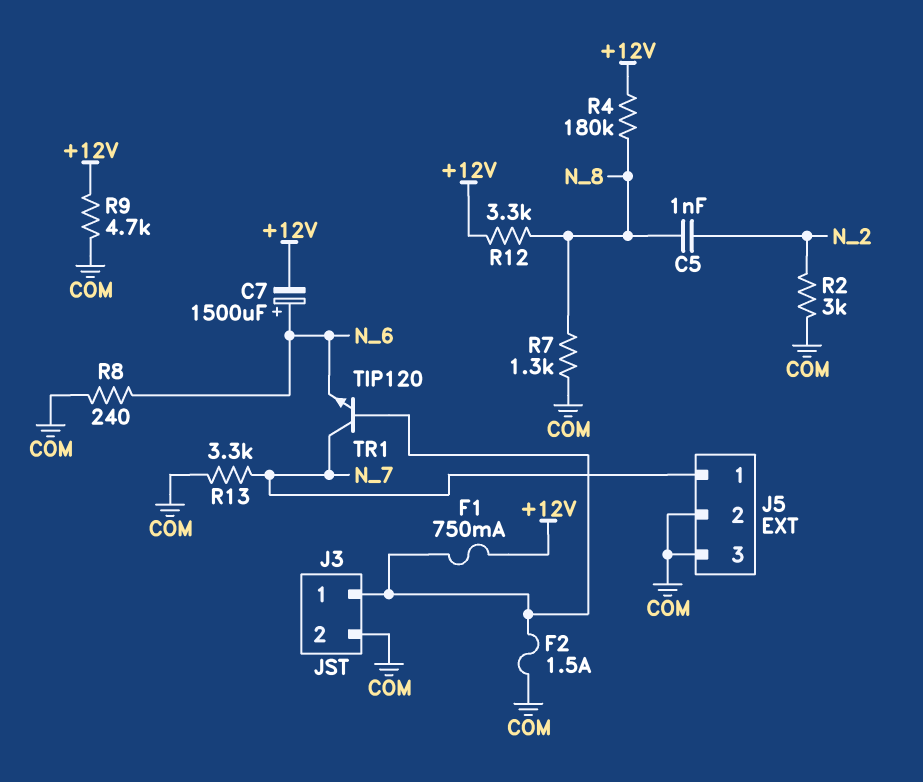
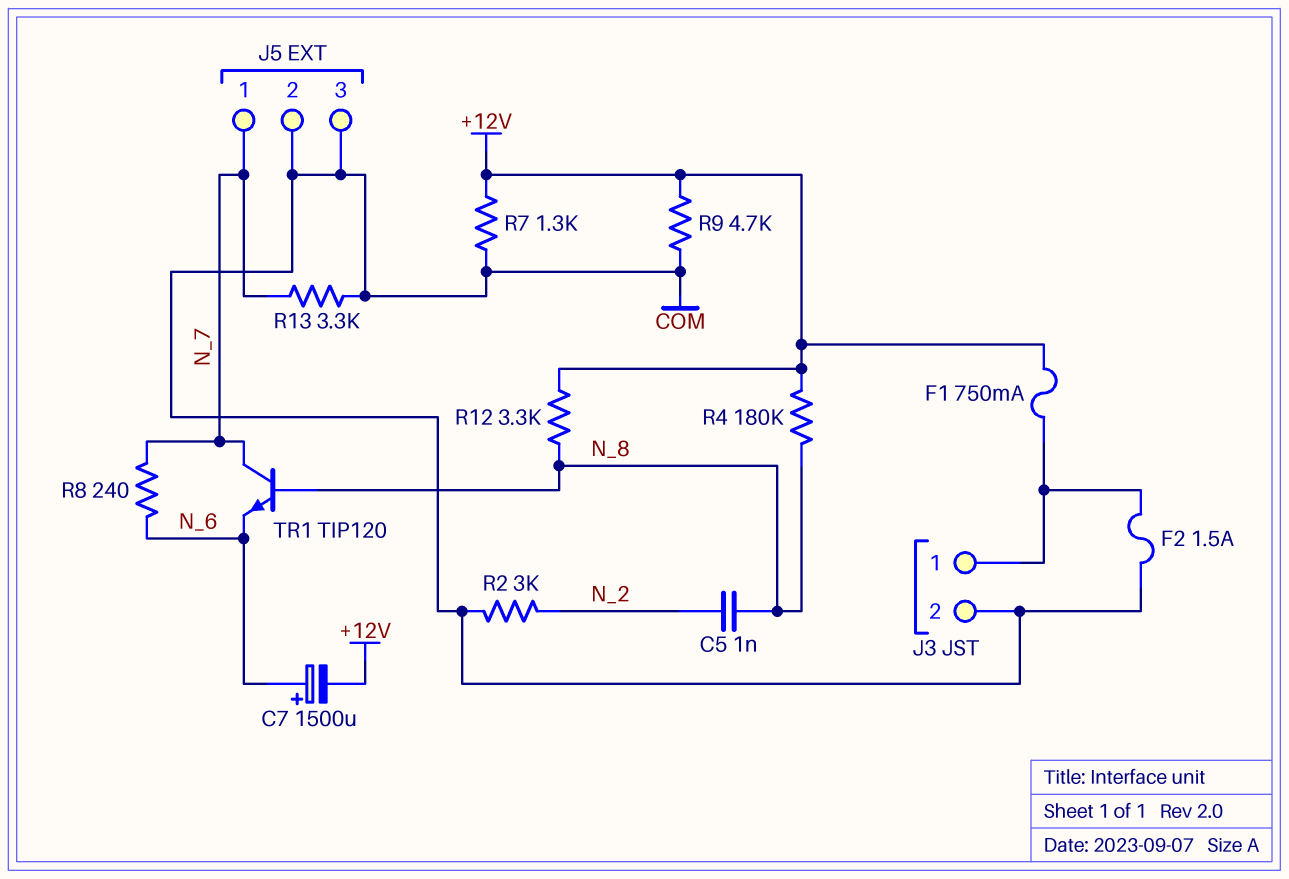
R7: 1.3k (COM, N_8) -> 1.3k (+12V, COM)
R8: 240 (COM, N_6) -> 240 (N_6, N_7)
TR1: NPN TIP120 (B J3/1, C N_7, E N_6) -> NPN TIP120 (B N_8, C N_7, E N_6)

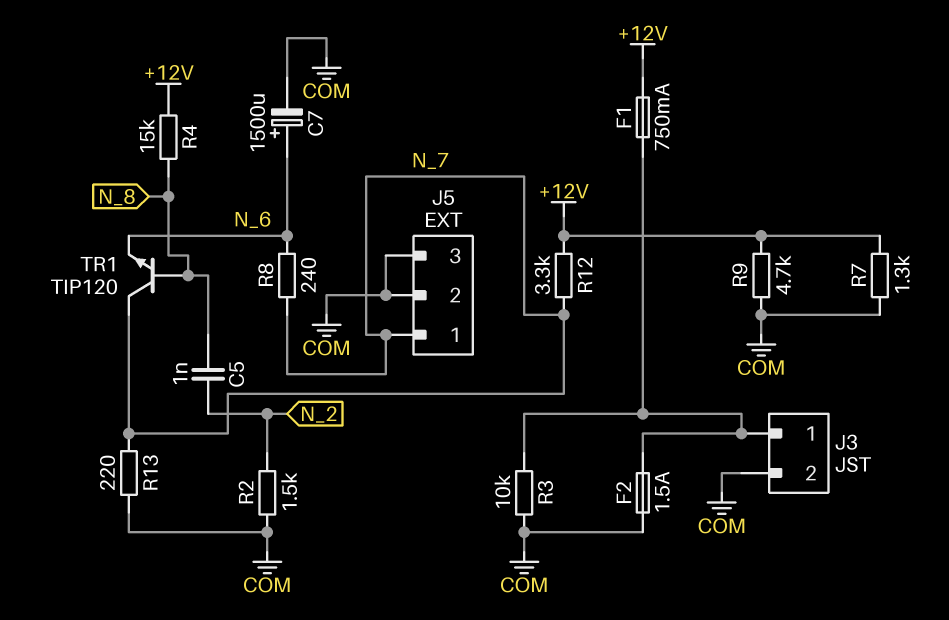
C7: 1500uF (plus N_6, minus +12V) -> 1500uF (plus N_6, minus COM)
R2: 3k (COM, N_2) -> 1.5k (COM, N_2)
R3: none -> 10k (COM, J3/1)
R4: 180k (+12V, N_8) -> 15k (+12V, N_8)
R12: 3.3k (+12V, N_8) -> 3.3k (+12V, N_7)
R13: 3.3k (COM, N_7) -> 220 (COM, N_7)

